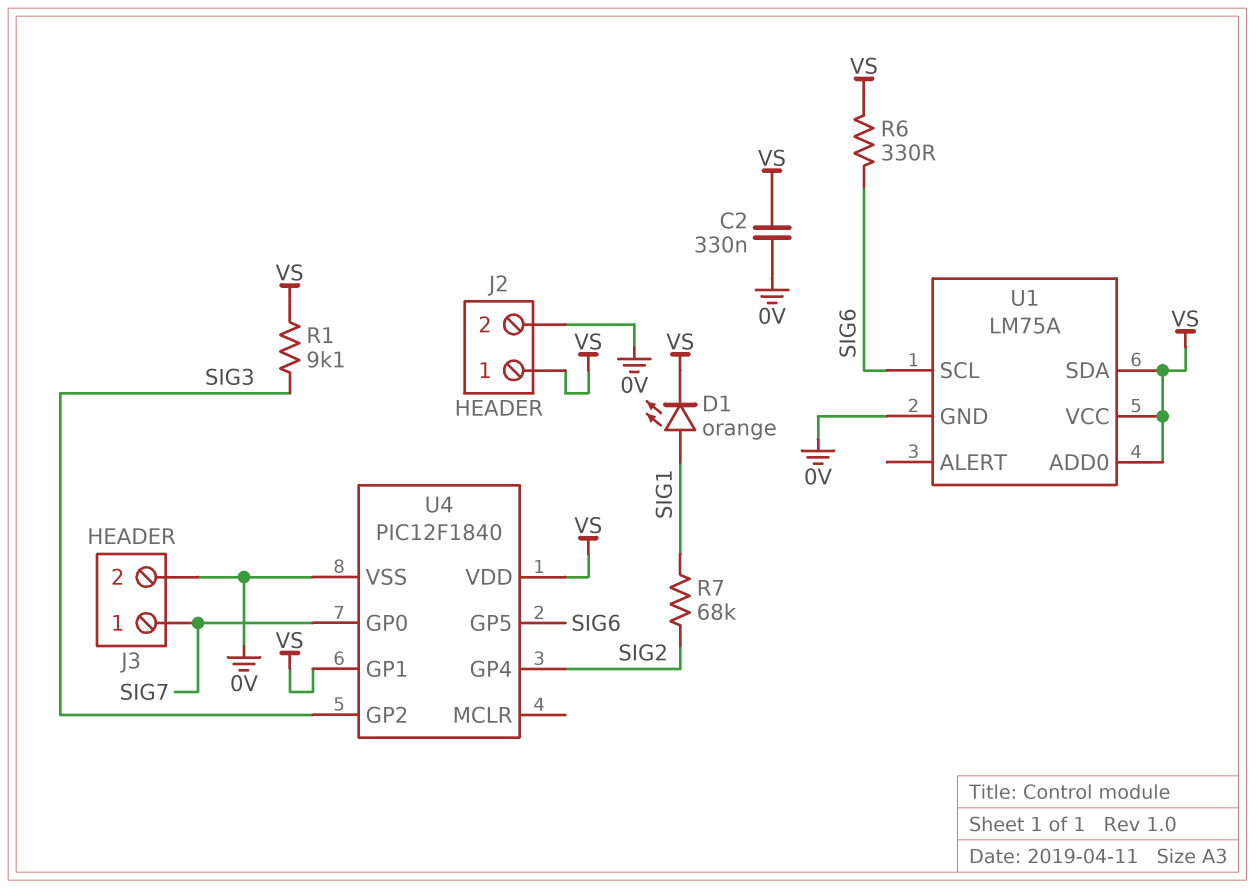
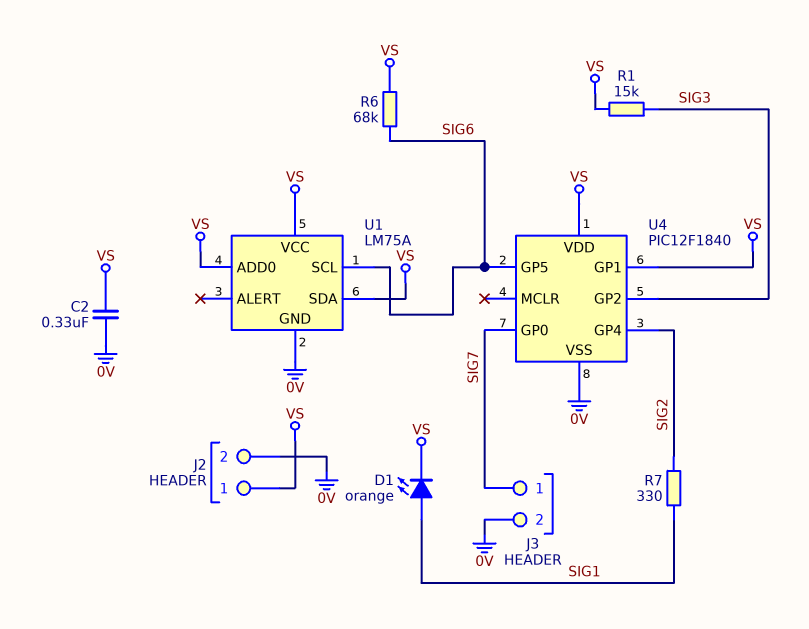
R1: 9.1k (SIG3, VS) -> 15k (SIG3, VS)
R6: 330 (SIG6, VS) -> 68k (SIG6, VS)
R7: 68k (SIG1, SIG2) -> 330 (SIG1, SIG2)

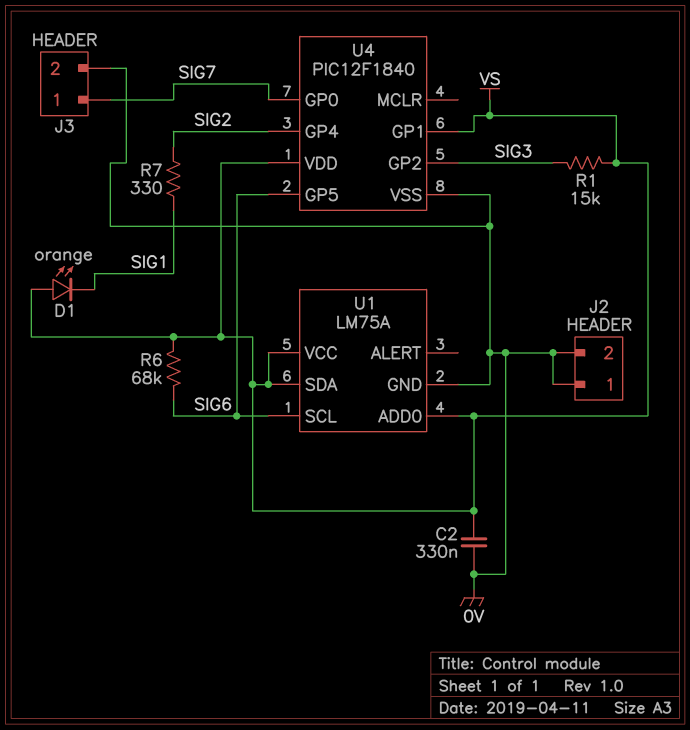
D1: LED orange (A SIG1, K VS) -> LED orange (A VS, K SIG1)
J2 pin 1: VS -> 0V

